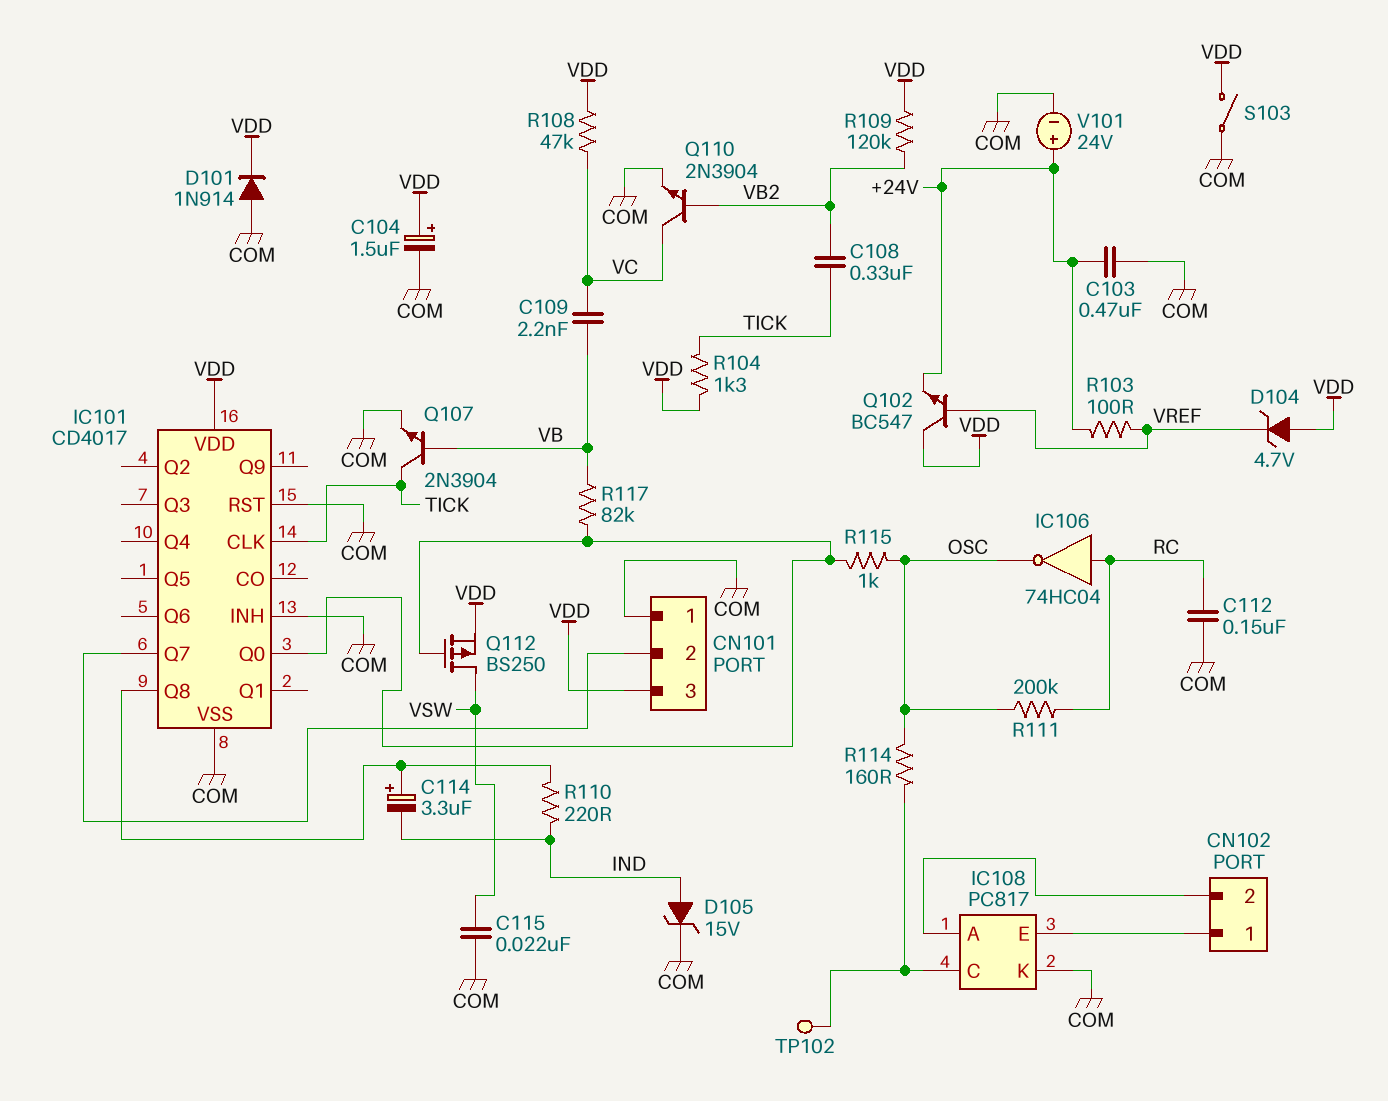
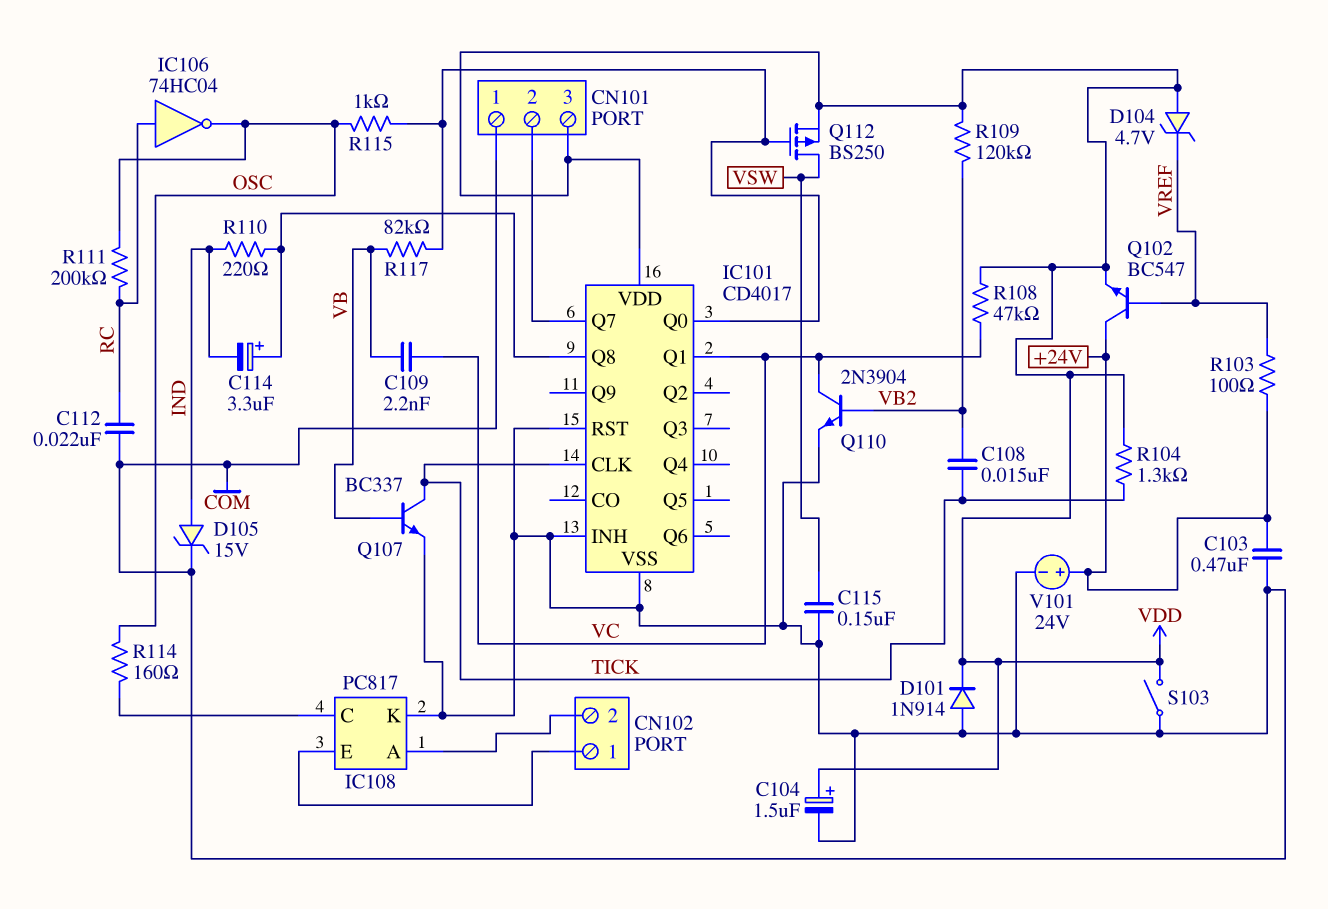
C108: 330nF (TICK, VB2) -> 15nF (TICK, VB2)
C112: 150nF (COM, RC) -> 22nF (COM, RC)
C115: 22nF (COM, VSW) -> 150nF (COM, VSW)
IC101 pin Q1: none -> VC
Q102: NPN BC547 (B VREF, C VDD, E +24V) -> NPN BC547 (B VREF, C +24V, E VDD)
Q107: NPN 2N3904 (B VB, C TICK, E COM) -> NPN BC337 (B VB, C TICK, E COM)
TP102: test point (IC108/C) -> none

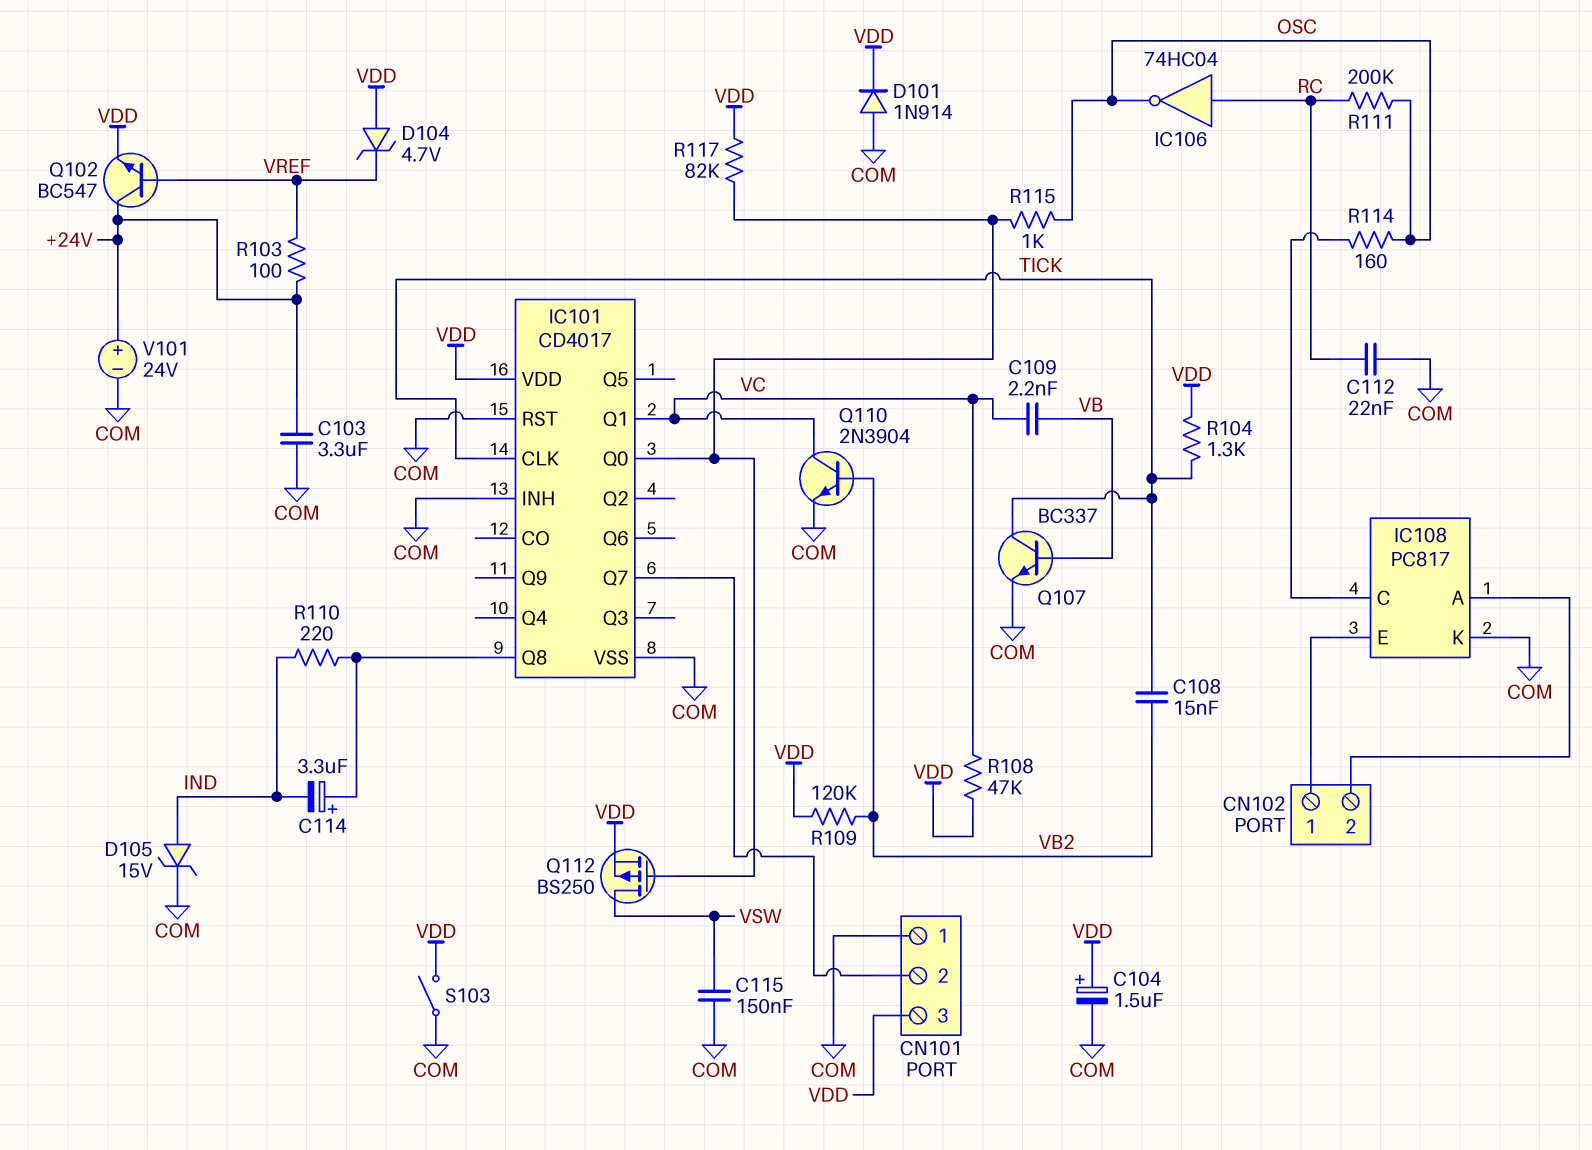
C103: 470nF (+24V, COM) -> 3.3uF (+24V, COM)
R117: 82k (IC101/Q0, VB) -> 82k (IC101/Q0, VDD)

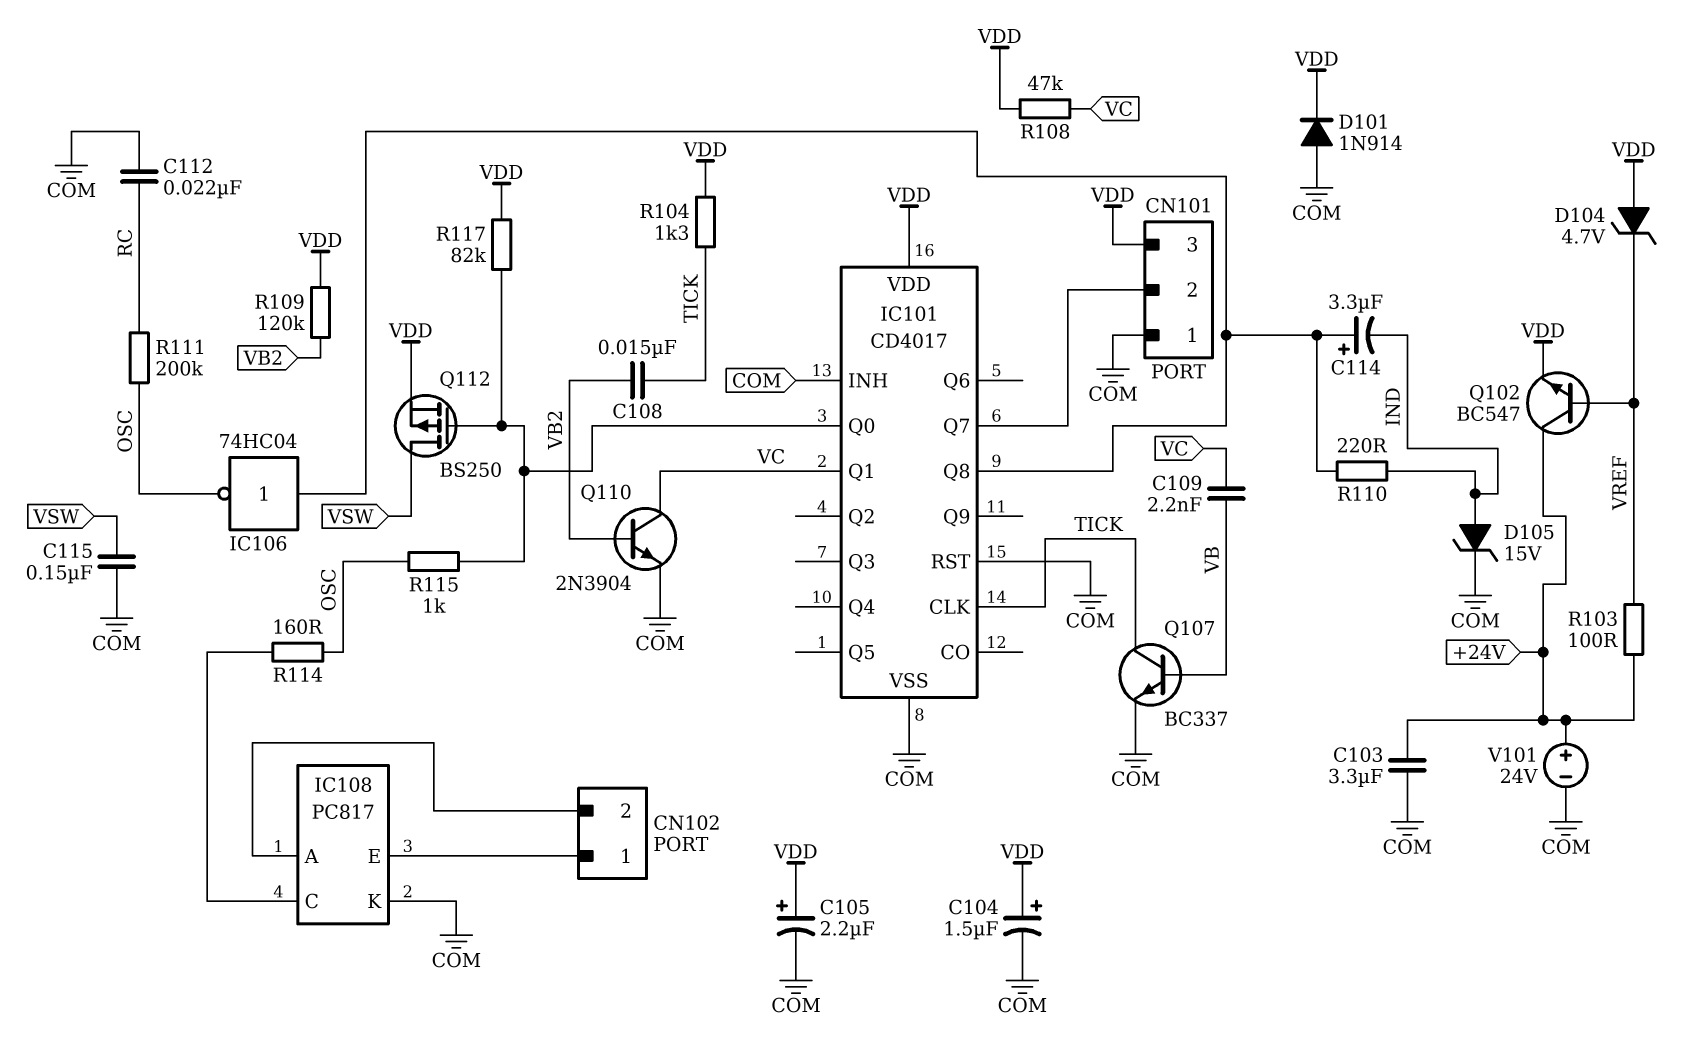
C105: none -> 2.2uF (plus VDD, minus COM)
IC106: NOT 74HC04 (in RC, out OSC) -> NOT 74HC04 (in IC101/Q8, out OSC)
S103: switch (COM, VDD) -> none

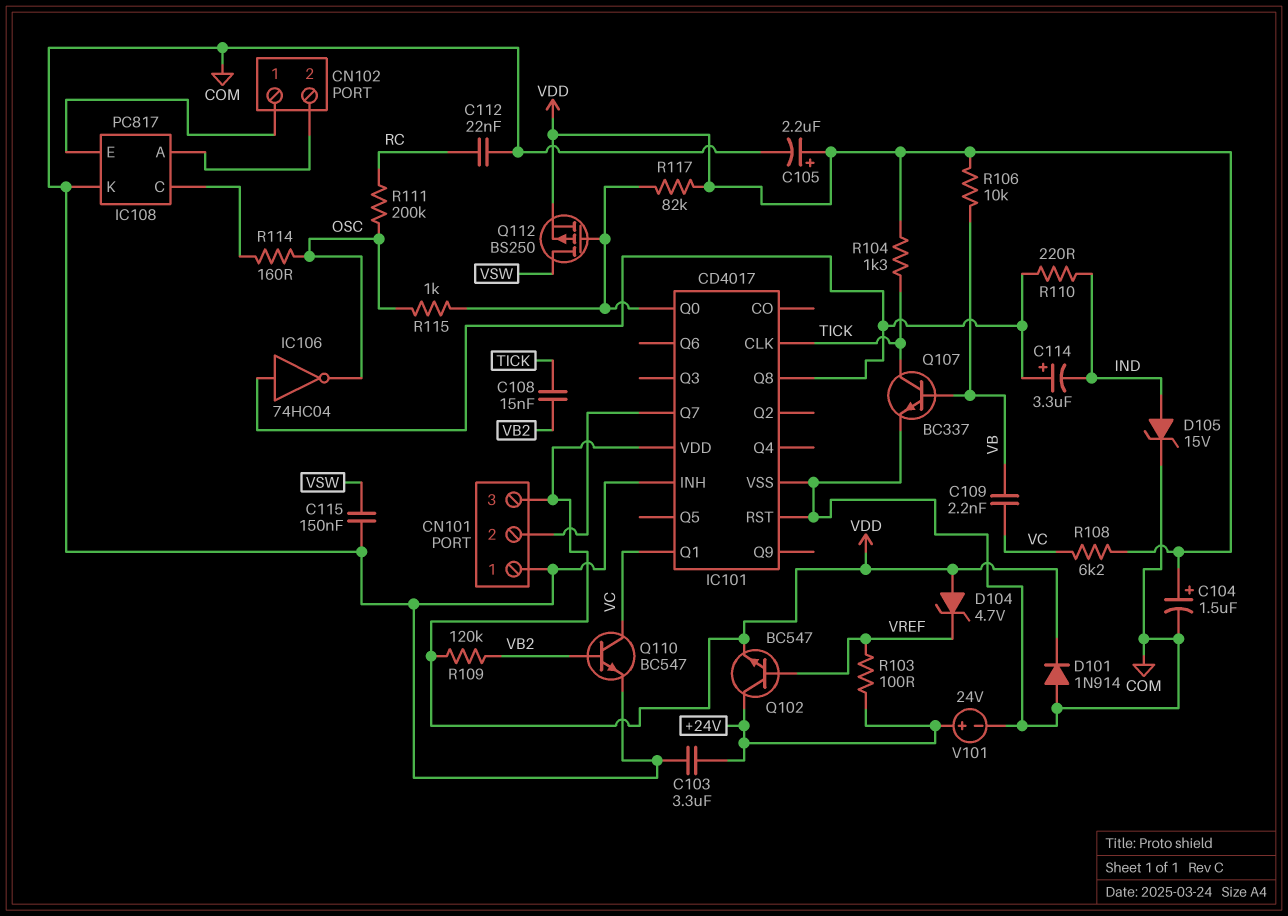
Q110: NPN 2N3904 (B VB2, C VC, E COM) -> NPN BC547 (B VB2, C VC, E COM)
R106: none -> 10k (VB, VDD)
R108: 47k (VC, VDD) -> 6.2k (VC, VDD)

